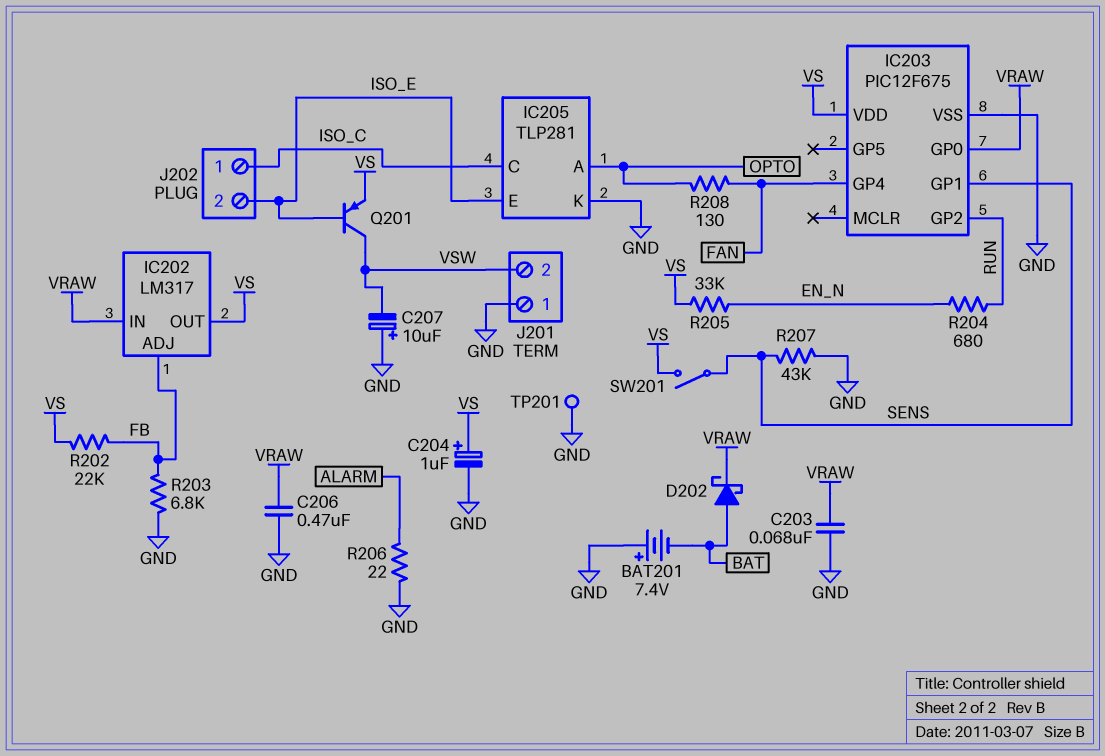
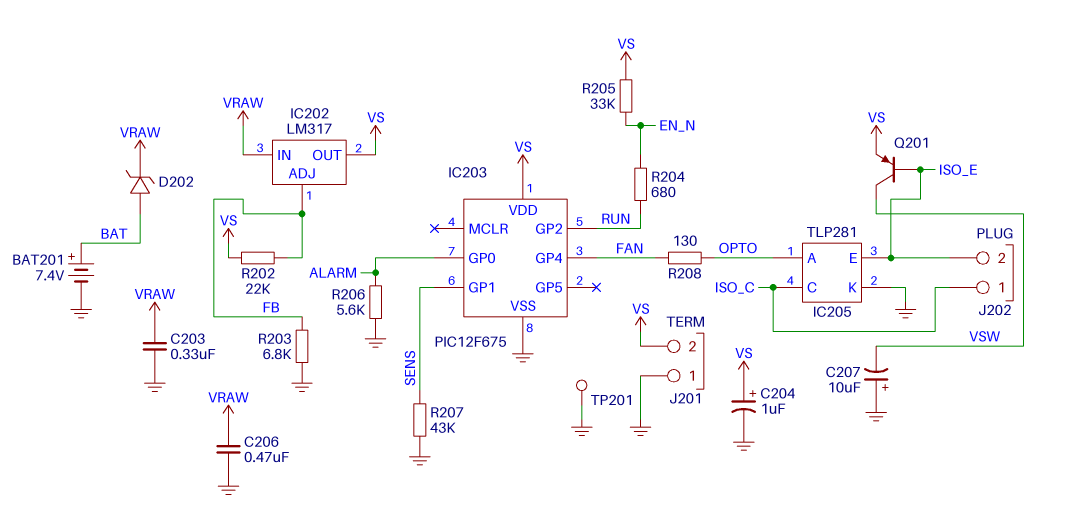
BAT201: 7.4V (plus GND, minus BAT) -> 7.4V (plus BAT, minus GND)
C203: 68nF (GND, VRAW) -> 330nF (GND, VRAW)
D202: schottky (A BAT, K VRAW) -> zener (A BAT, K VRAW)
IC203 pin GP0: VRAW -> ALARM
J201 pin 2: VSW -> VS
R206: 22 (ALARM, GND) -> 5.6k (ALARM, GND)
SW201: switch (SENS, VS) -> none

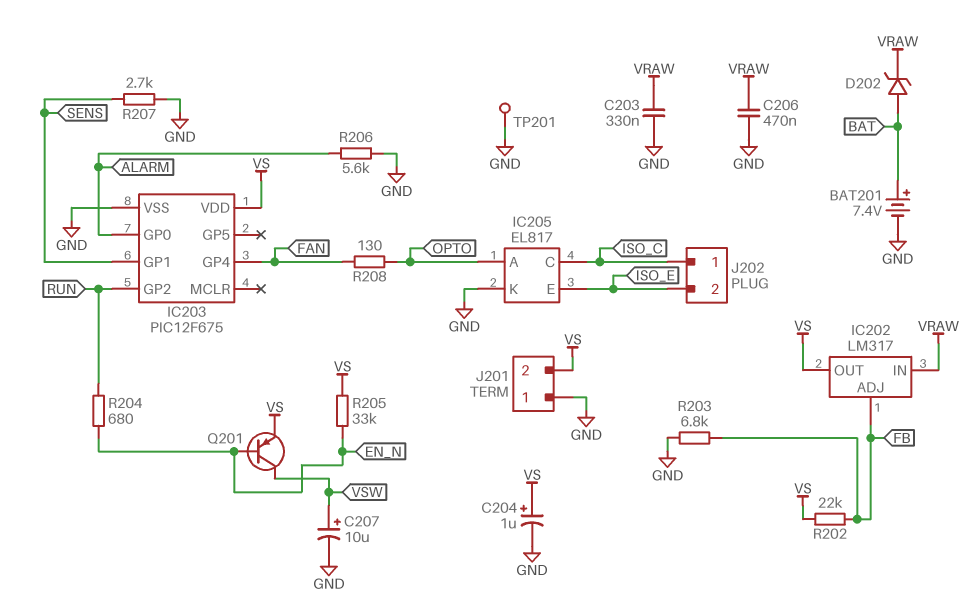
C207: 10uF (plus GND, minus VSW) -> 10uF (plus VSW, minus GND)
IC205: TLP281 -> EL817
Q201: PNP (B ISO_E, C VSW, E VS) -> PNP (B EN_N, C VSW, E VS)
R207: 43k (GND, SENS) -> 2.7k (GND, SENS)

